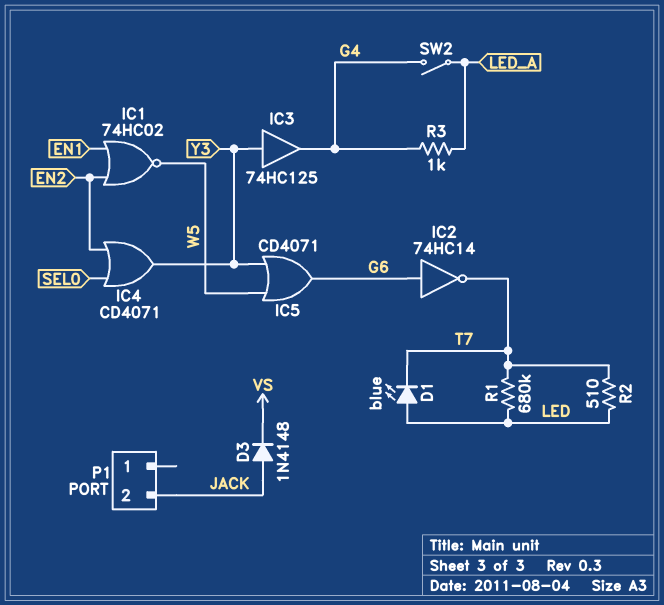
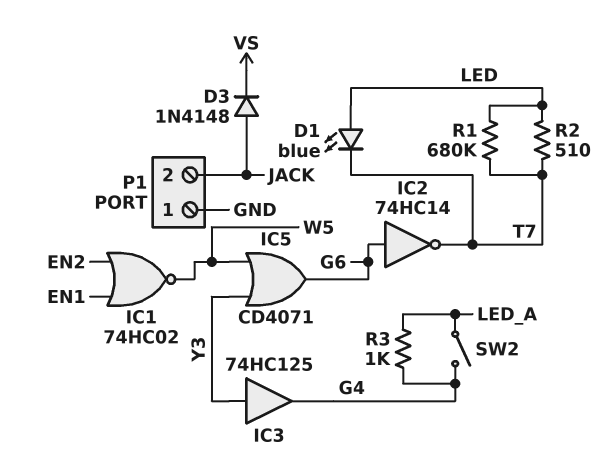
IC4: OR CD4071 (in EN2, in SEL0, out Y3) -> none
P1 pin 1: none -> GND

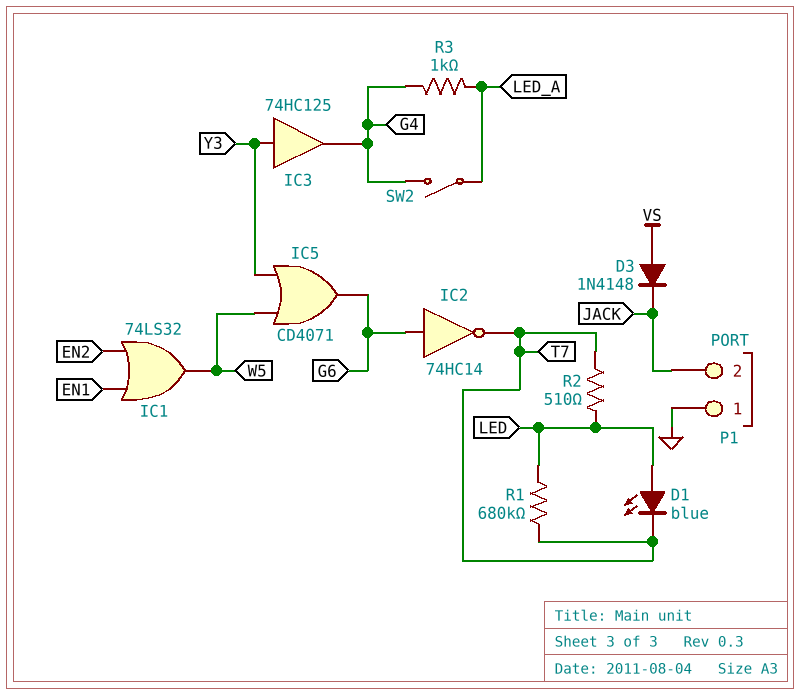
D3: diode 1N4148 (A JACK, K VS) -> diode 1N4148 (A VS, K JACK)
IC1: NOR 74HC02 (in EN1, in EN2, out W5) -> OR 74LS32 (in EN1, in EN2, out W5)

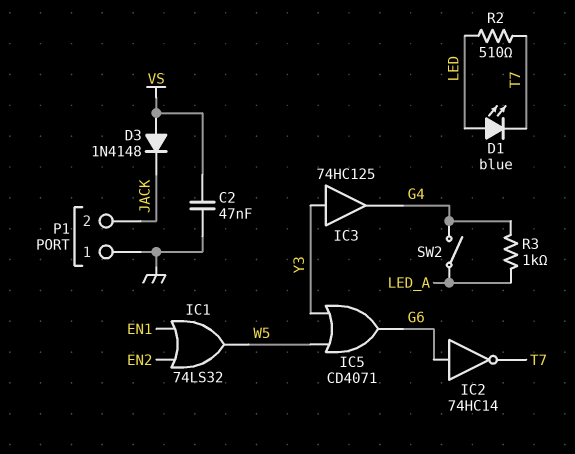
C2: none -> 47nF (GND, VS)
R1: 680k (LED, T7) -> none

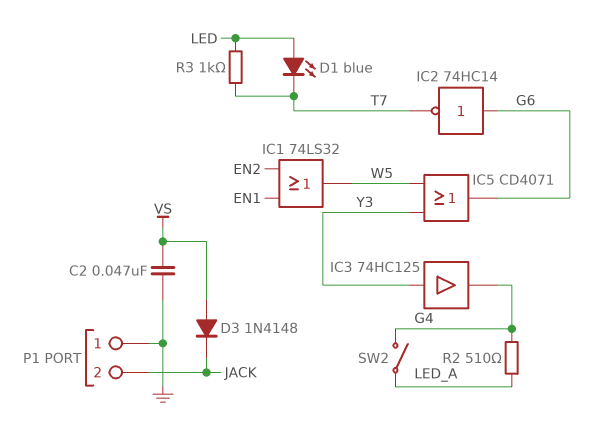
R2: 510 (LED, T7) -> 510 (G4, LED_A)
R3: 1k (G4, LED_A) -> 1k (LED, T7)

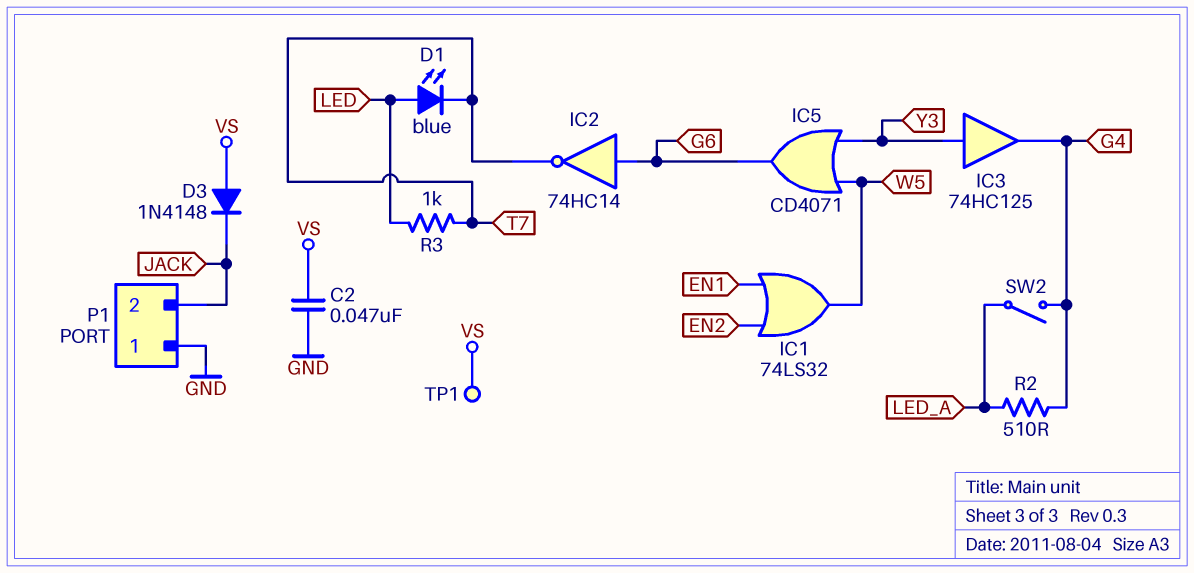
TP1: none -> test point (VS)

